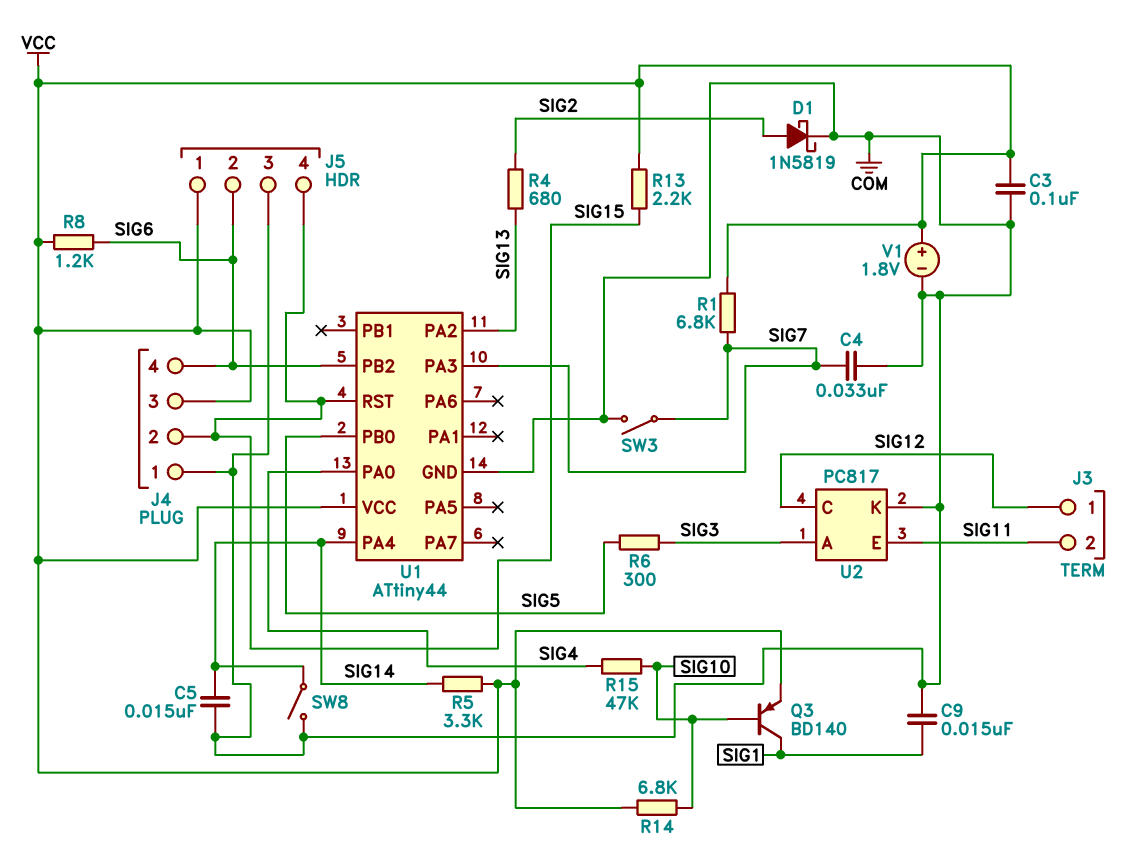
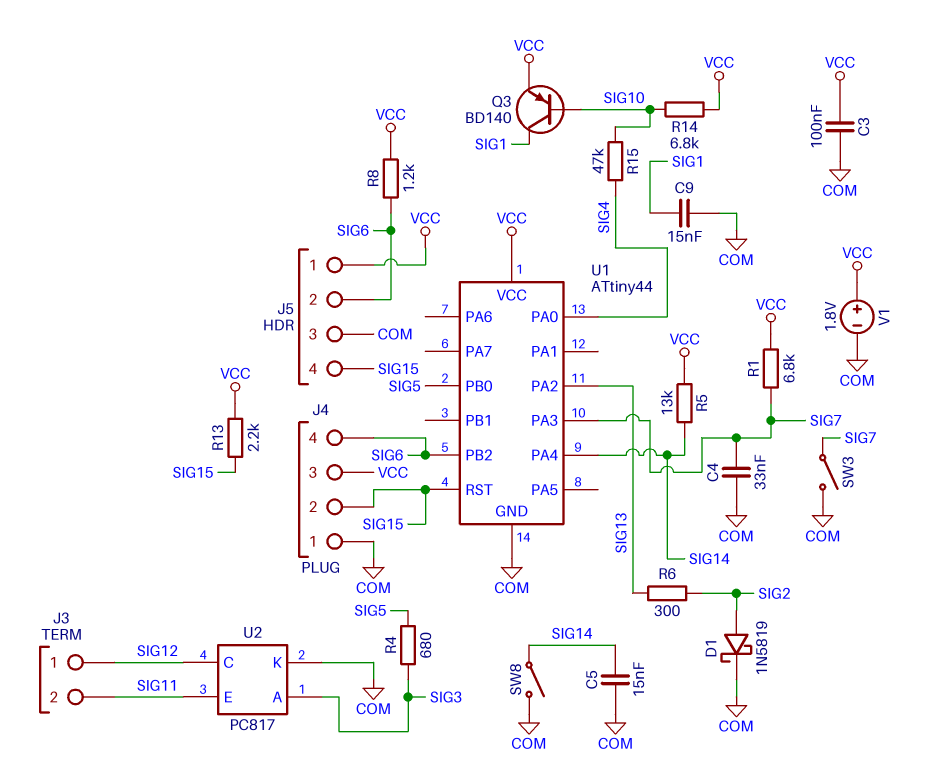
R4: 680 (SIG2, SIG13) -> 680 (SIG3, SIG5)
R5: 3.3k (SIG14, VCC) -> 13k (SIG14, VCC)
R6: 300 (SIG3, SIG5) -> 300 (SIG2, SIG13)

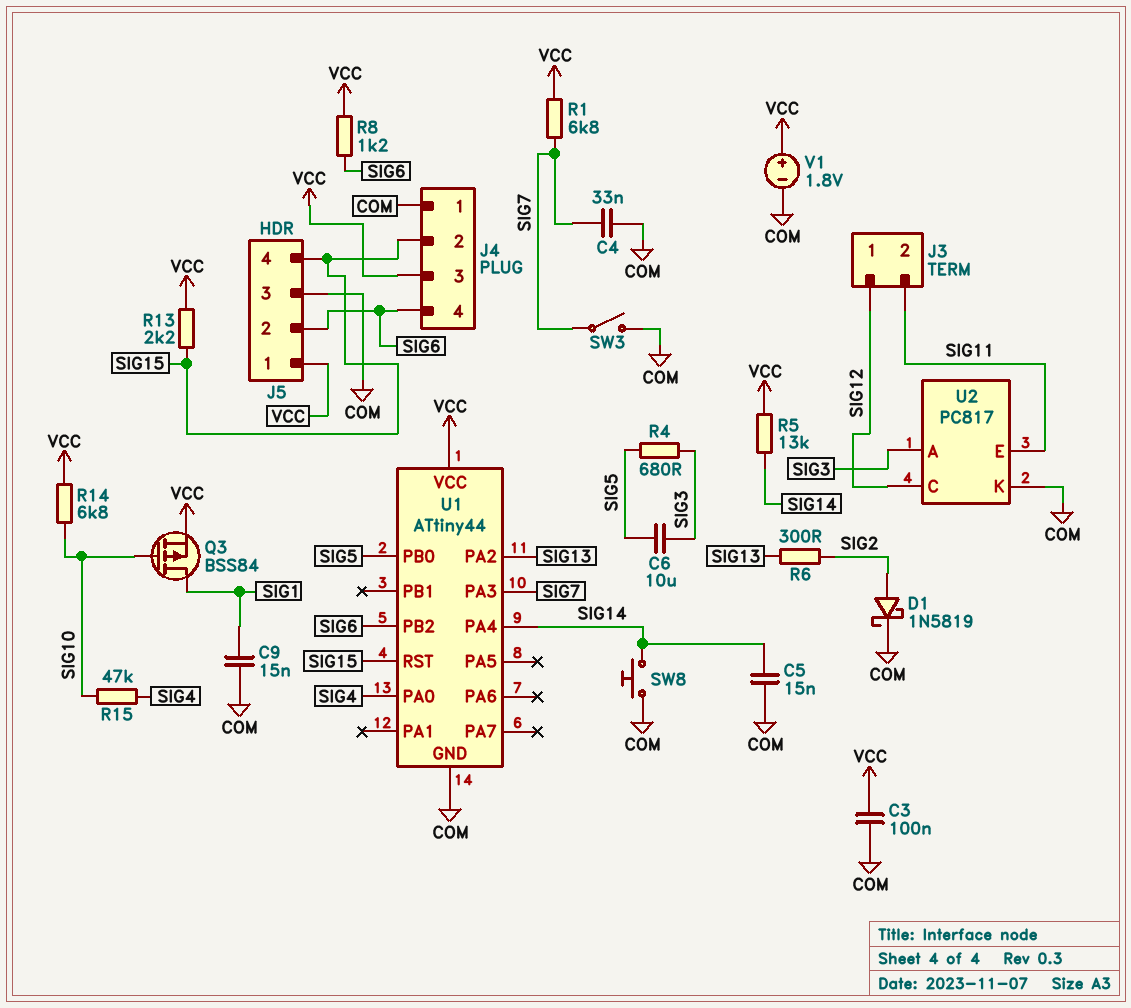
C6: none -> 10uF (SIG3, SIG5)
Q3: PNP BD140 (B SIG10, C SIG1, E VCC) -> PMOS BSS84 (G SIG10, D SIG1, S VCC)
SW8: switch (COM, SIG14) -> button (COM, SIG14)

